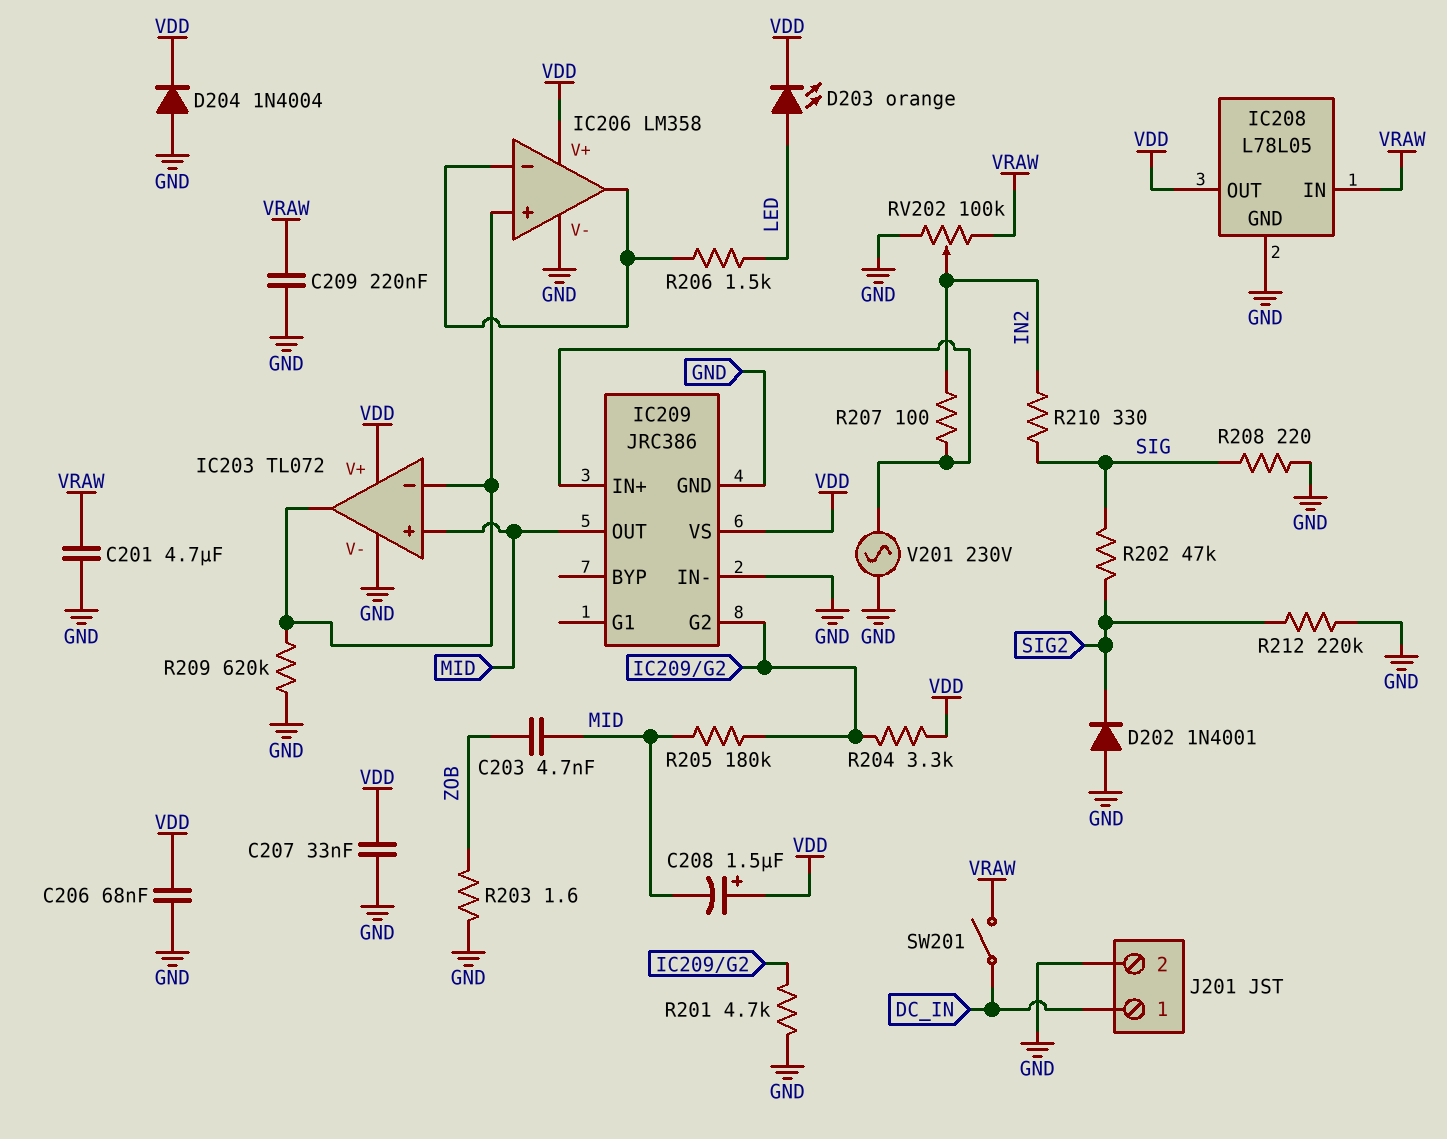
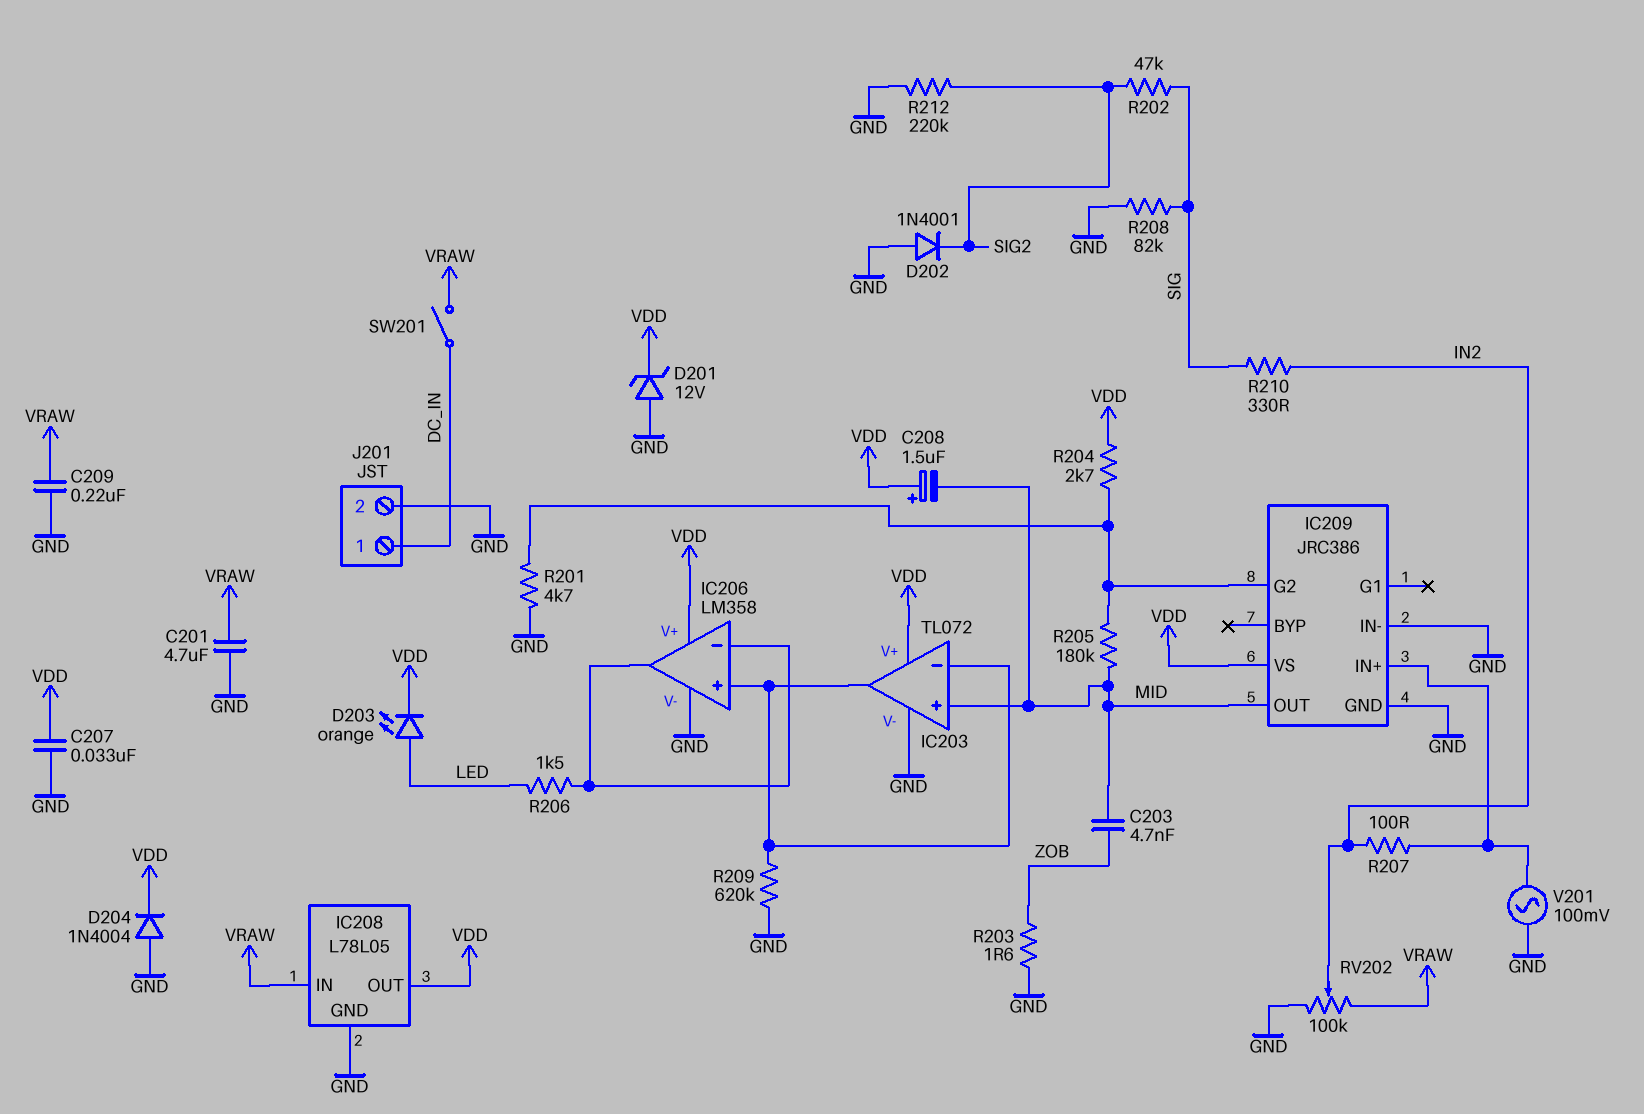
C206: 68nF (GND, VDD) -> none
D201: none -> zener 12V (A GND, K VDD)
R204: 3.3k (IC209/G2, VDD) -> 2.7k (IC209/G2, VDD)
R208: 220 (GND, SIG) -> 82k (GND, SIG)
V201: AC 230V (GND, IC209/IN+) -> AC 100mV (GND, IC209/IN+)

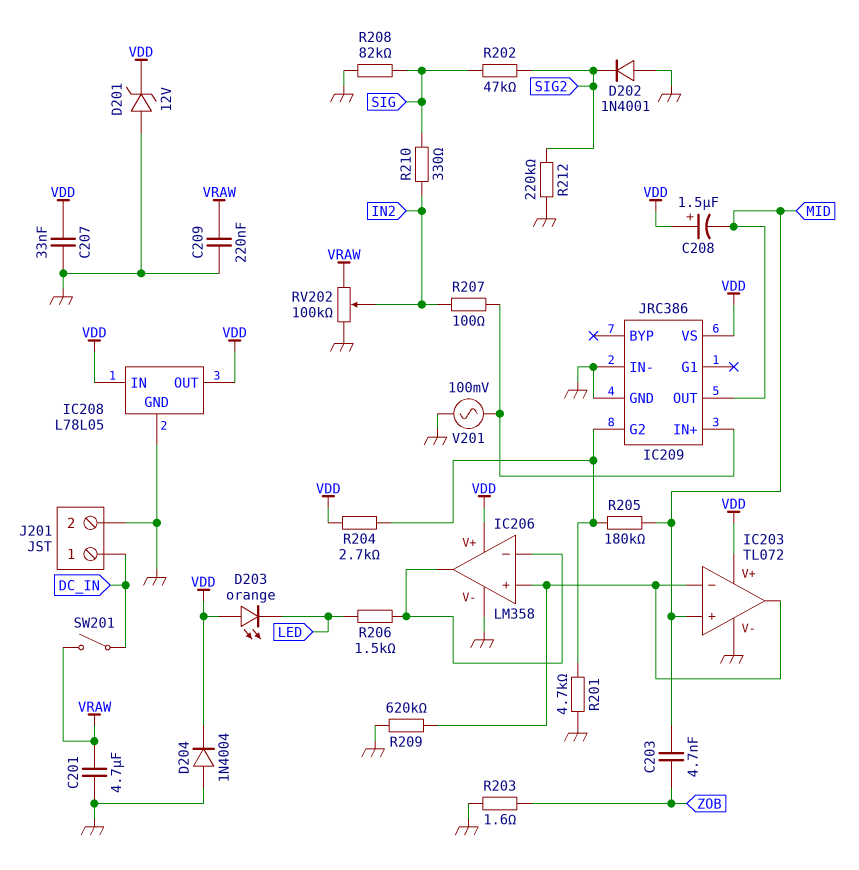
D203: LED orange (A LED, K VDD) -> LED orange (A VDD, K LED)
IC208 pin IN: VRAW -> VDD

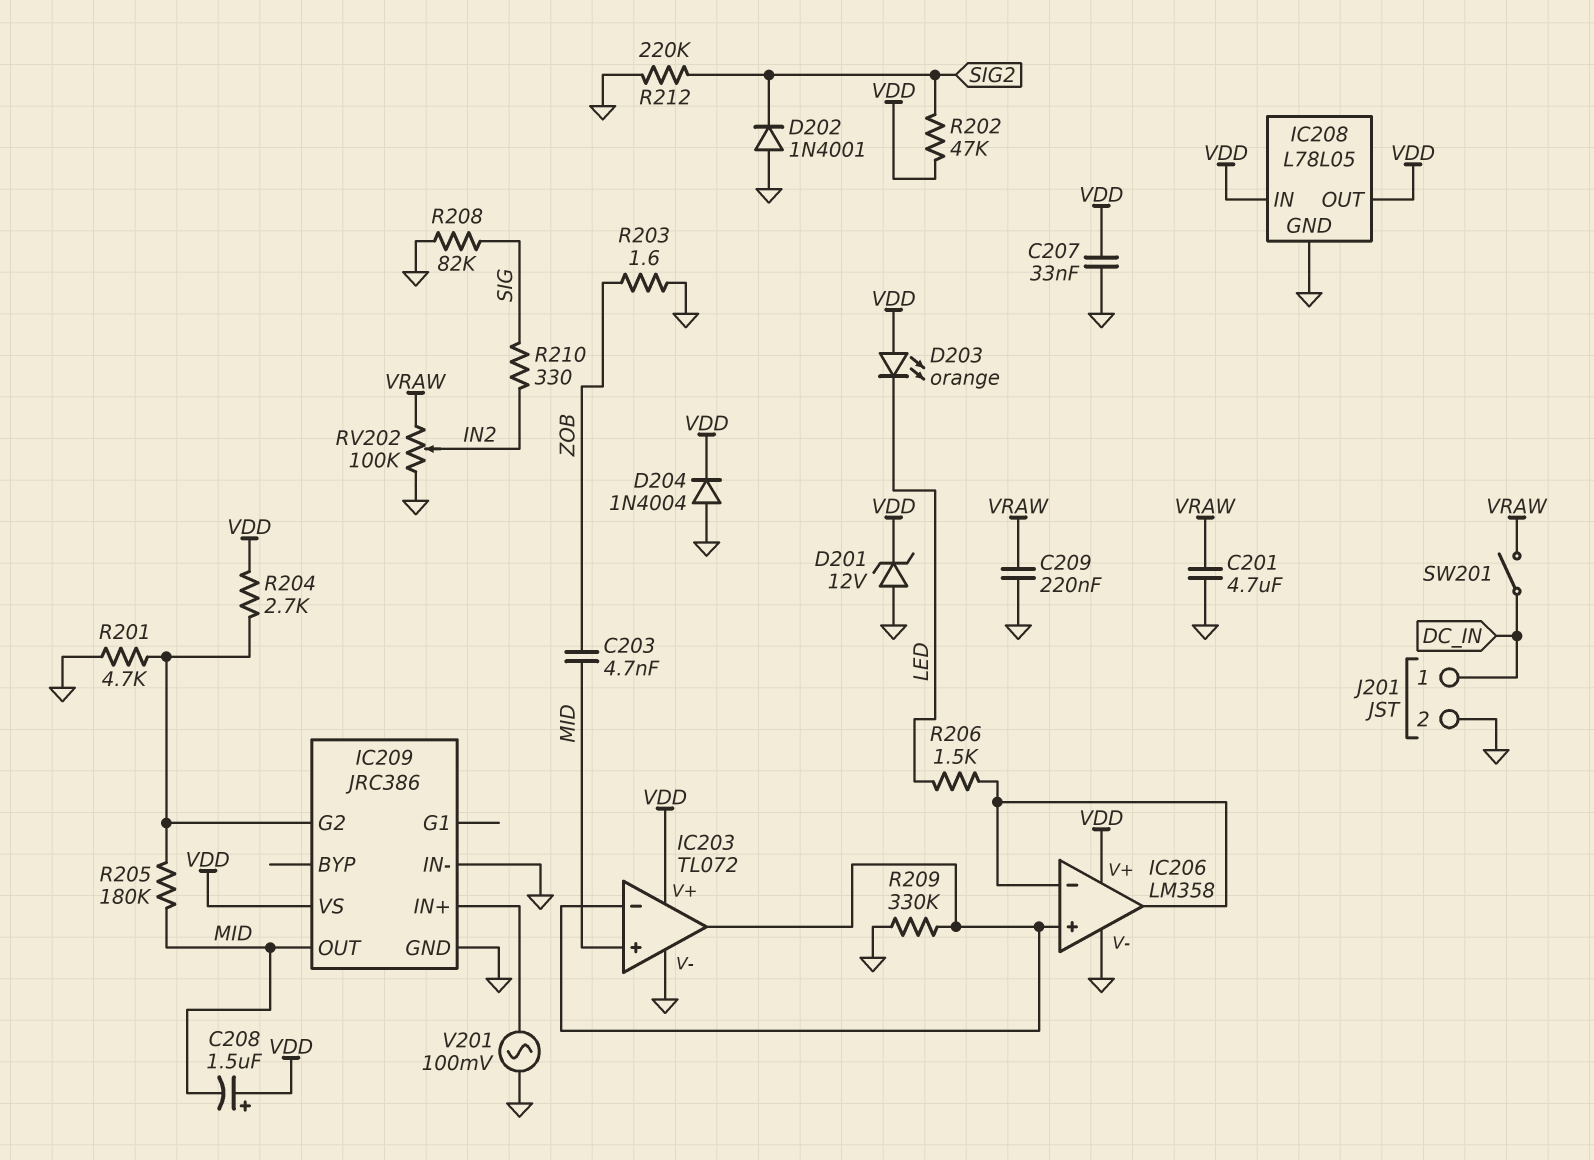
R202: 47k (SIG, SIG2) -> 47k (SIG2, VDD)
R207: 100 (IC209/IN+, IN2) -> none
R209: 620k (GND, IC203/in-) -> 330k (GND, IC203/in-)

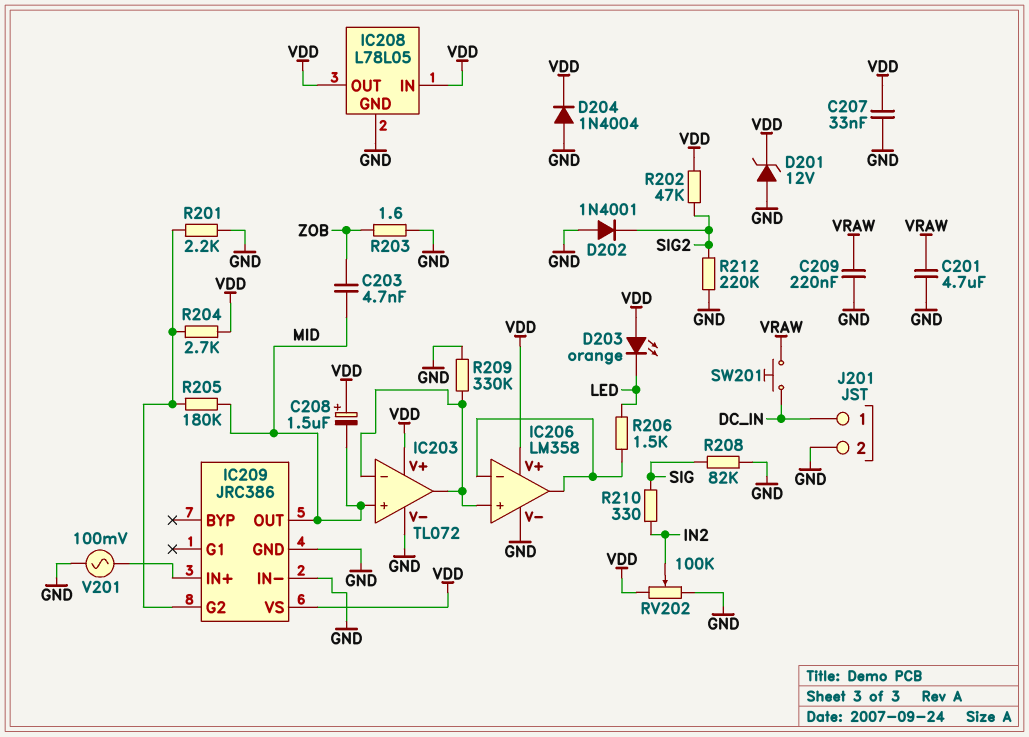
R201: 4.7k (GND, IC209/G2) -> 2.2k (GND, IC209/G2)
RV202: 100k (GND, VRAW, wiper IN2) -> 100k (GND, VDD, wiper IN2)
SW201: switch (DC_IN, VRAW) -> button (DC_IN, VRAW)

